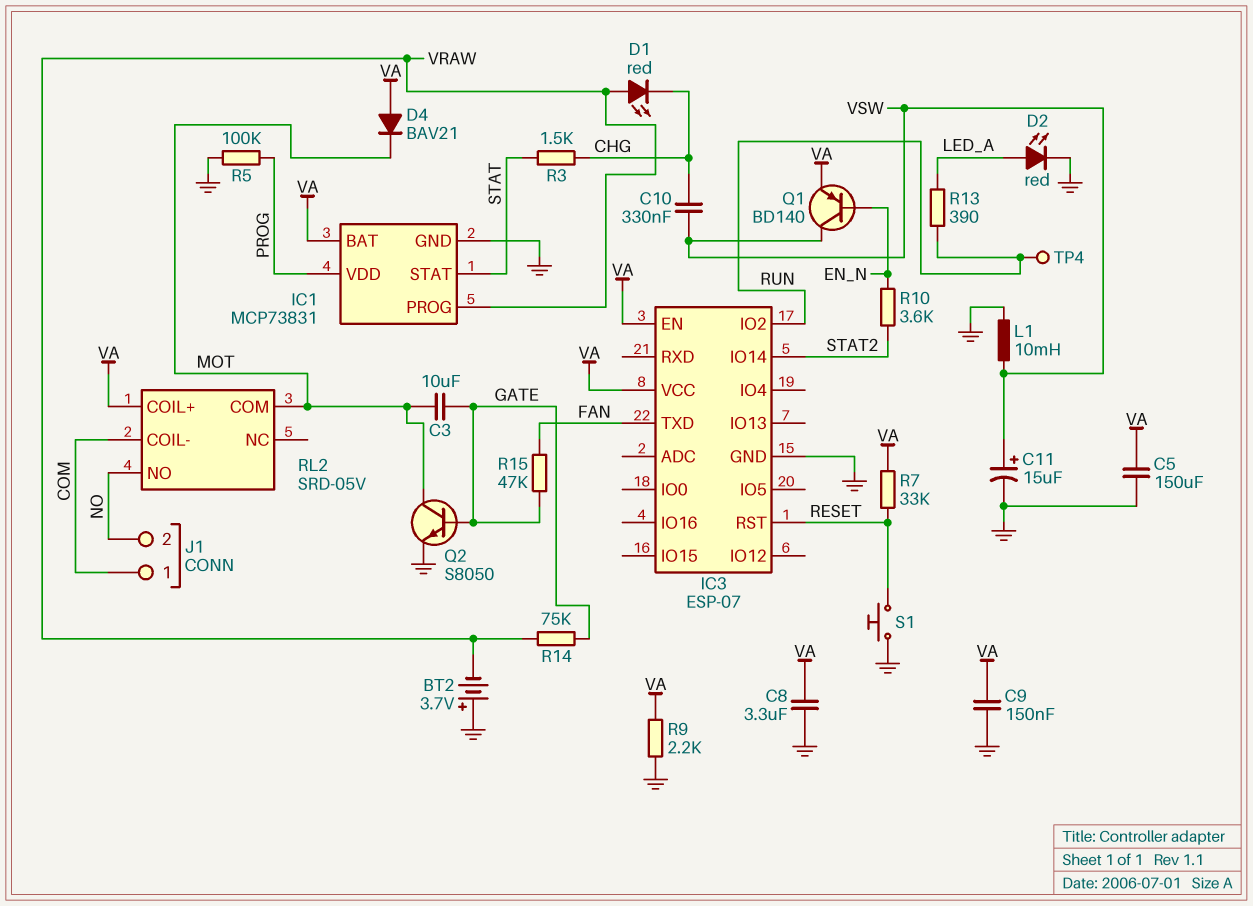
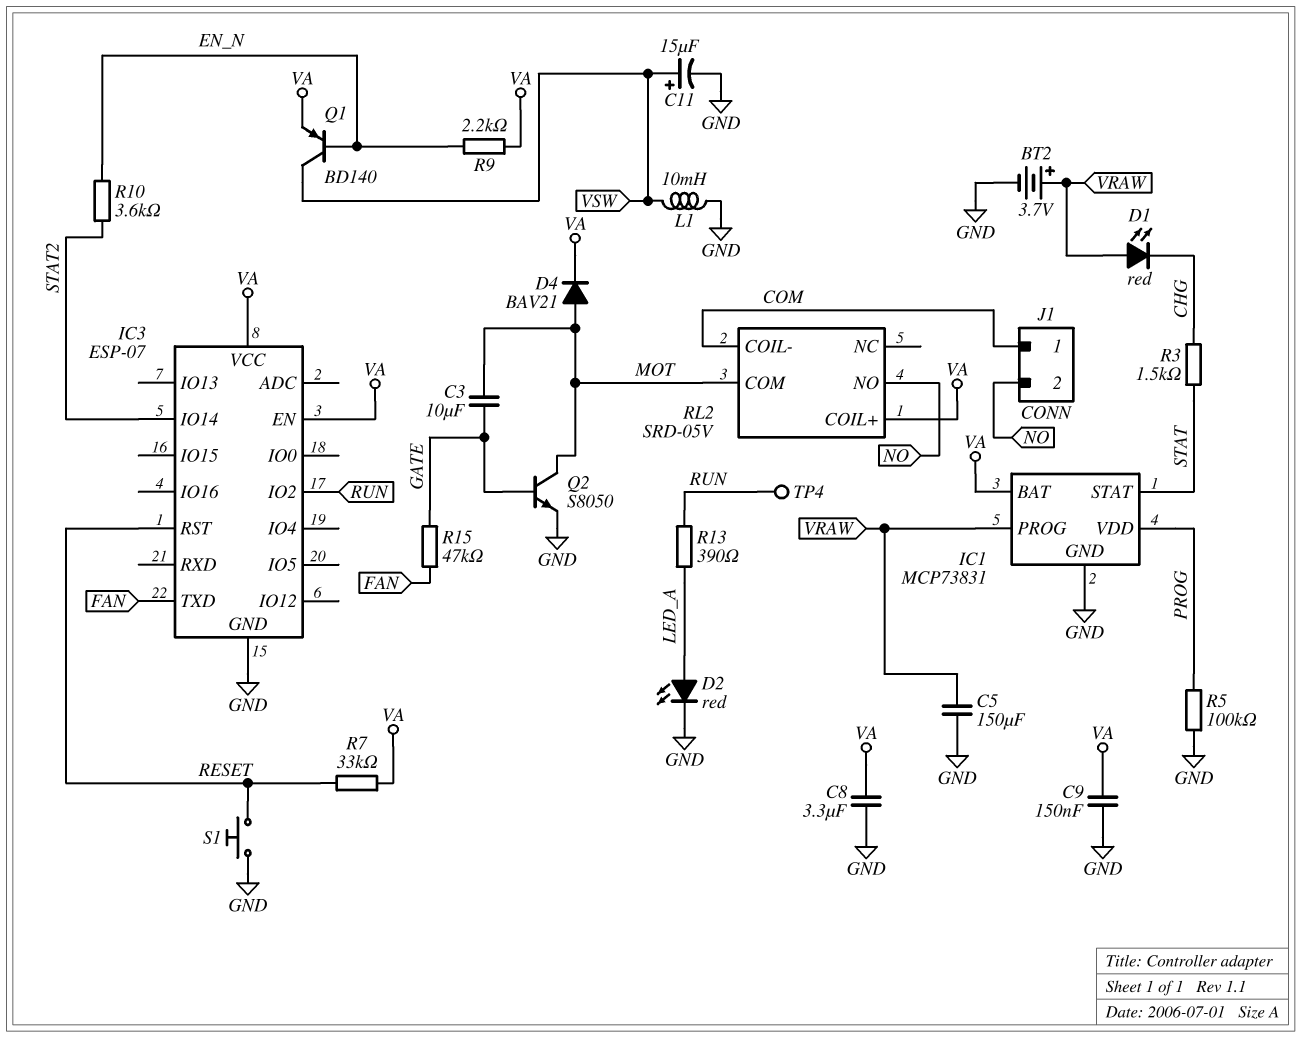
BT2: 3.7V (plus GND, minus VRAW) -> 3.7V (plus VRAW, minus GND)
C5: 150uF (GND, VA) -> 150uF (GND, VRAW)
C10: 330nF (CHG, VSW) -> none
D4: diode BAV21 (A VA, K MOT) -> diode BAV21 (A MOT, K VA)
R9: 2.2k (GND, VA) -> 2.2k (EN_N, VA)
R14: 75k (GATE, VRAW) -> none

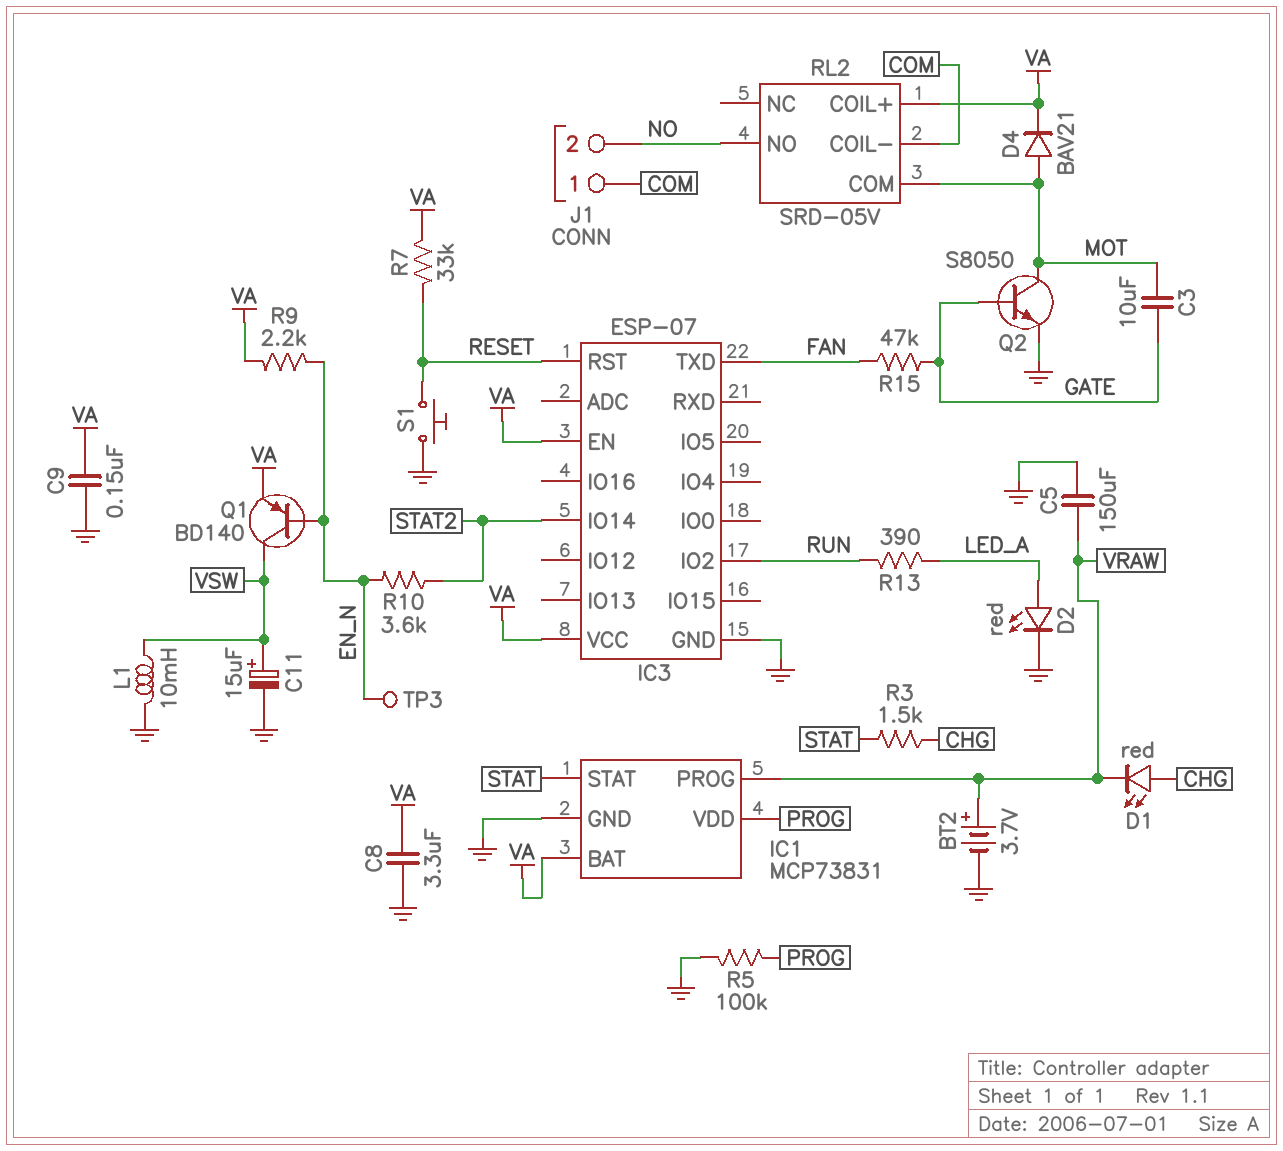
D1: LED red (A VRAW, K CHG) -> LED red (A CHG, K VRAW)
TP3: none -> test point (EN_N)
TP4: test point (RUN) -> none

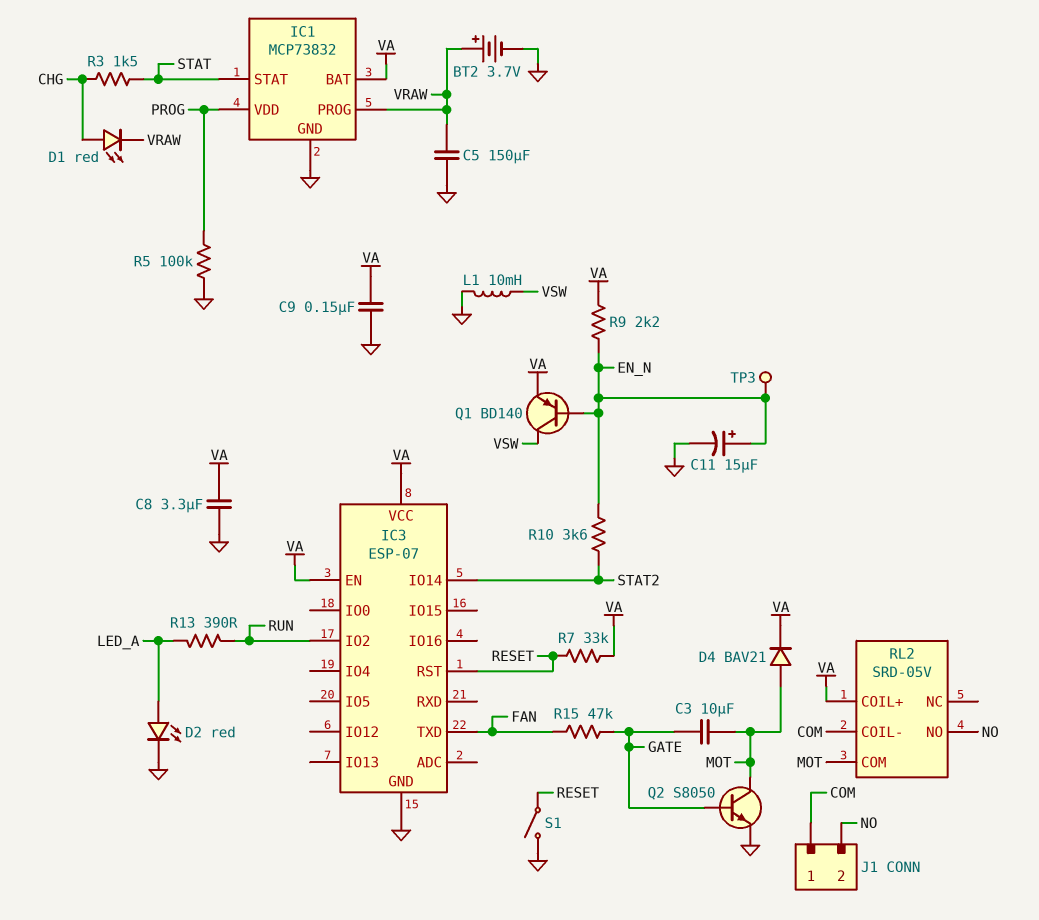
C11: 15uF (plus VSW, minus GND) -> 15uF (plus EN_N, minus GND)
IC1: MCP73831 -> MCP73832
S1: button (GND, RESET) -> switch (GND, RESET)

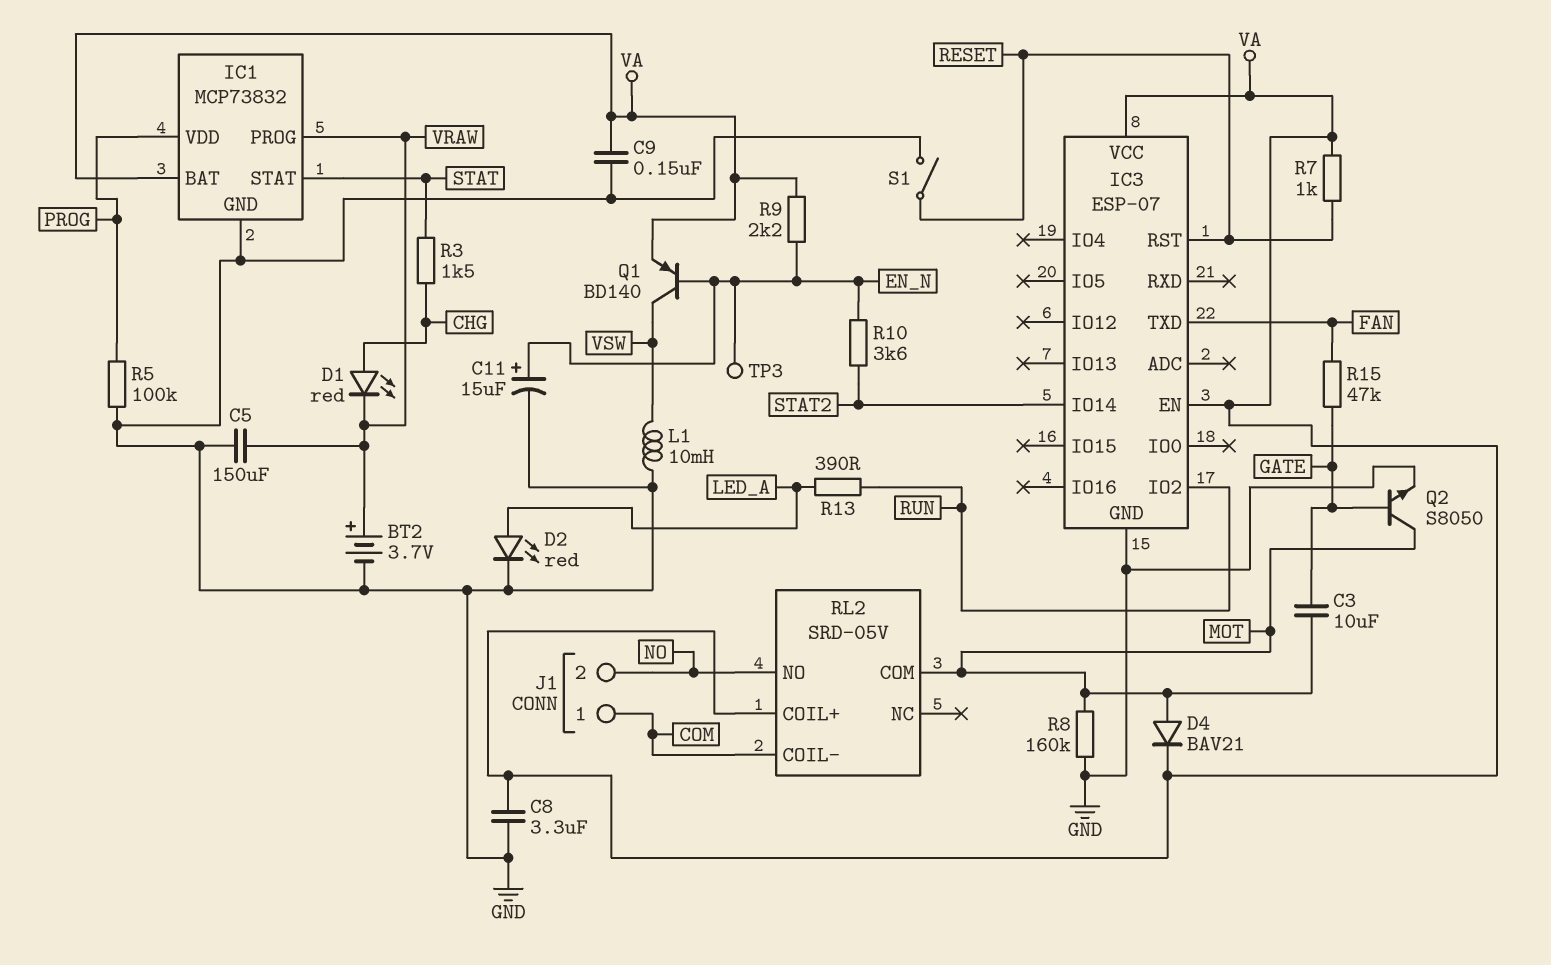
R7: 33k (RESET, VA) -> 1k (RESET, VA)
R8: none -> 160k (GND, MOT)

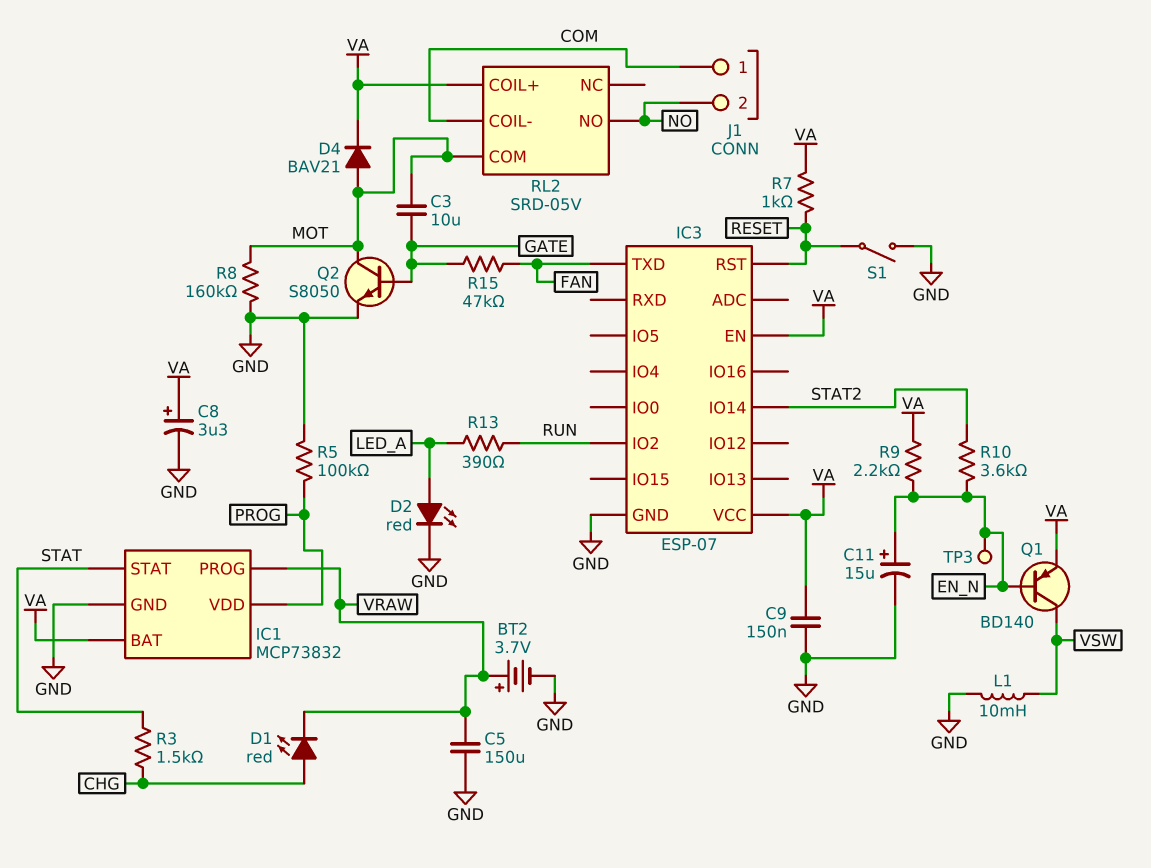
C8: 3.3uF (GND, VA) -> 3.3uF (plus VA, minus GND)

